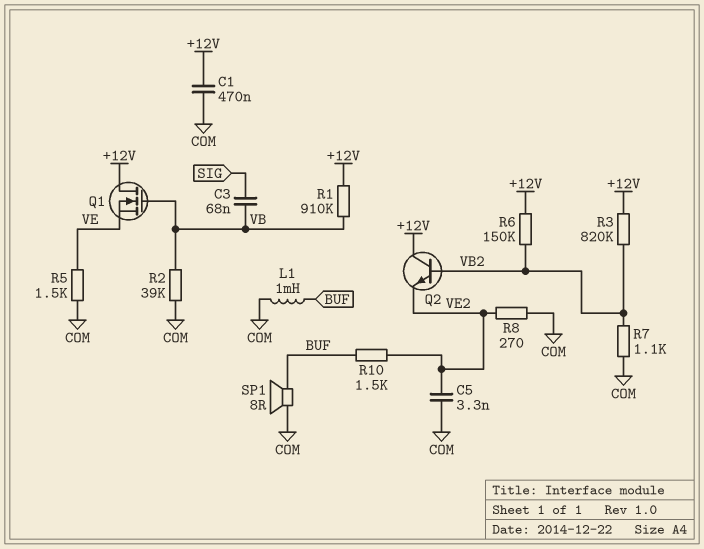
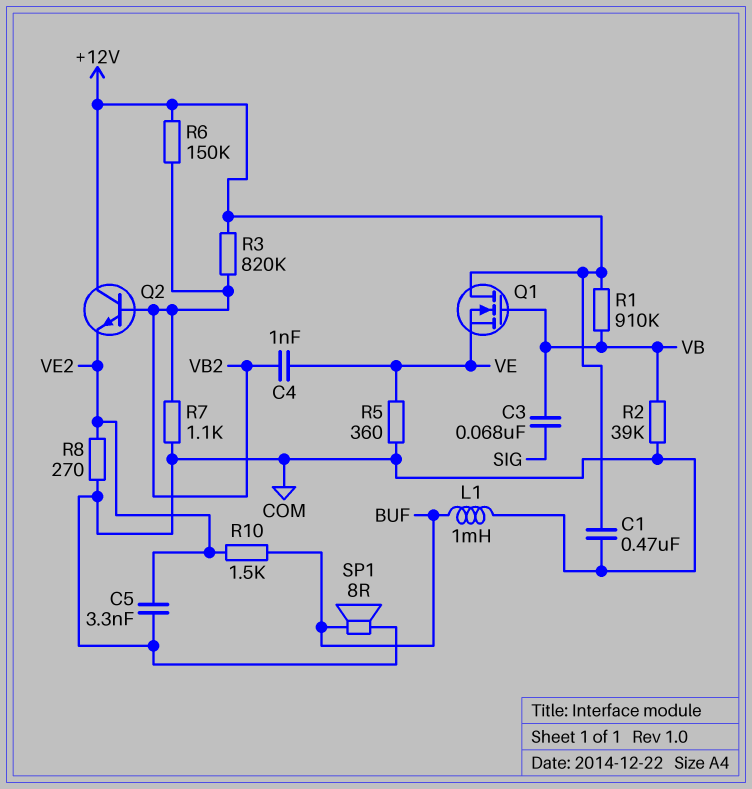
C4: none -> 1nF (VB2, VE)
R5: 1.5k (COM, VE) -> 360 (COM, VE)

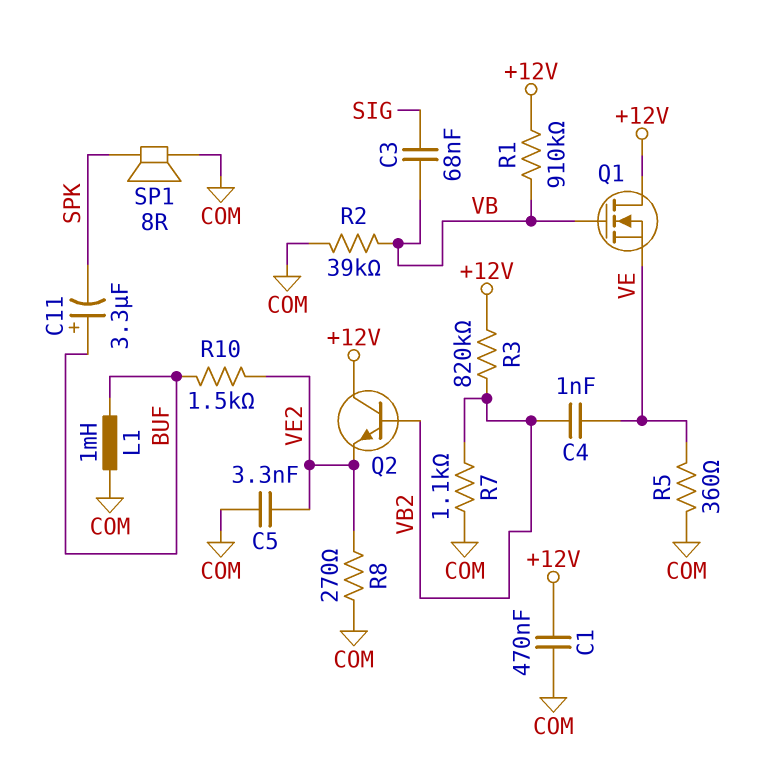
C11: none -> 3.3uF (plus BUF, minus SPK)
R6: 150k (+12V, VB2) -> none
SP1: speaker 8R (BUF, COM) -> speaker 8R (COM, SPK)

